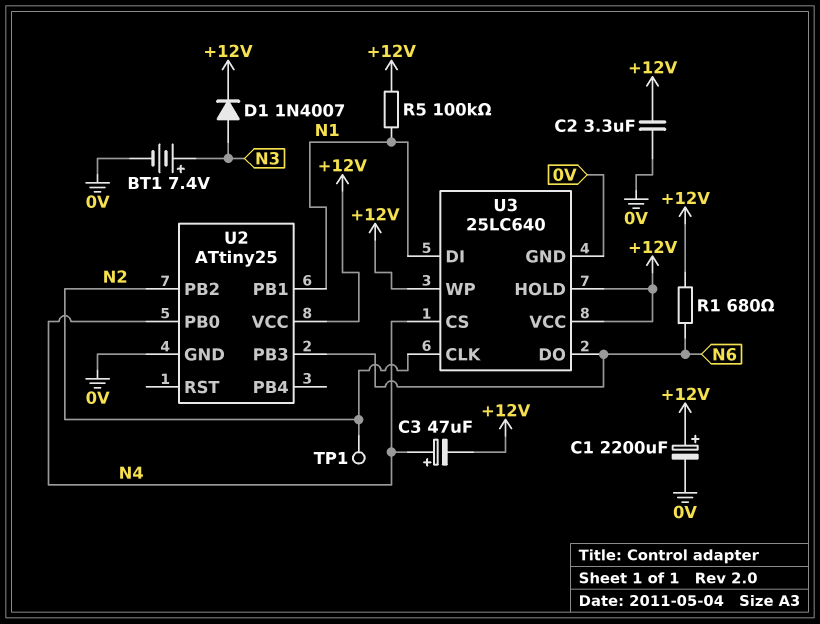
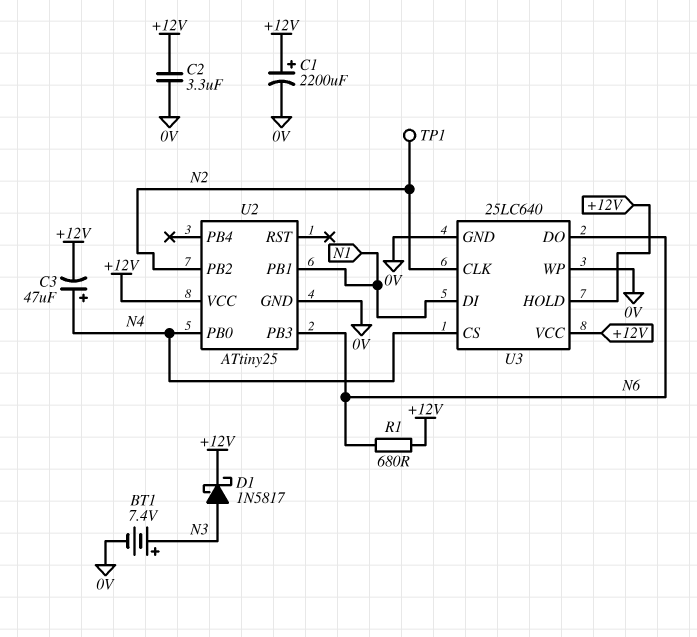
D1: diode 1N4007 (A N3, K +12V) -> schottky 1N5817 (A N3, K +12V)
R5: 100k (+12V, N1) -> none
U3 pin WP: +12V -> 0V

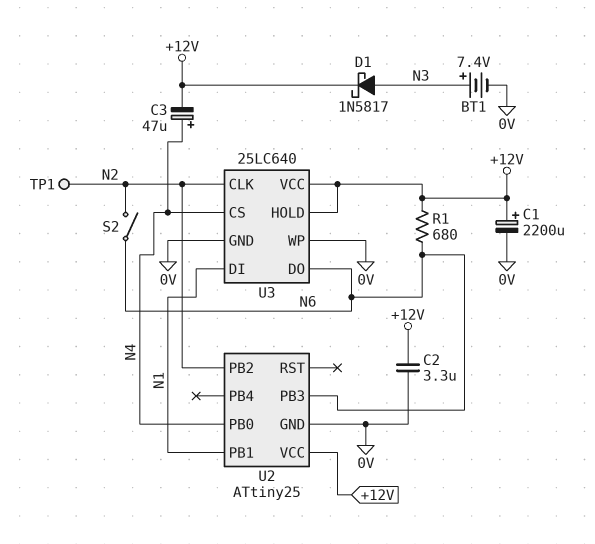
S2: none -> switch (N2, N6)

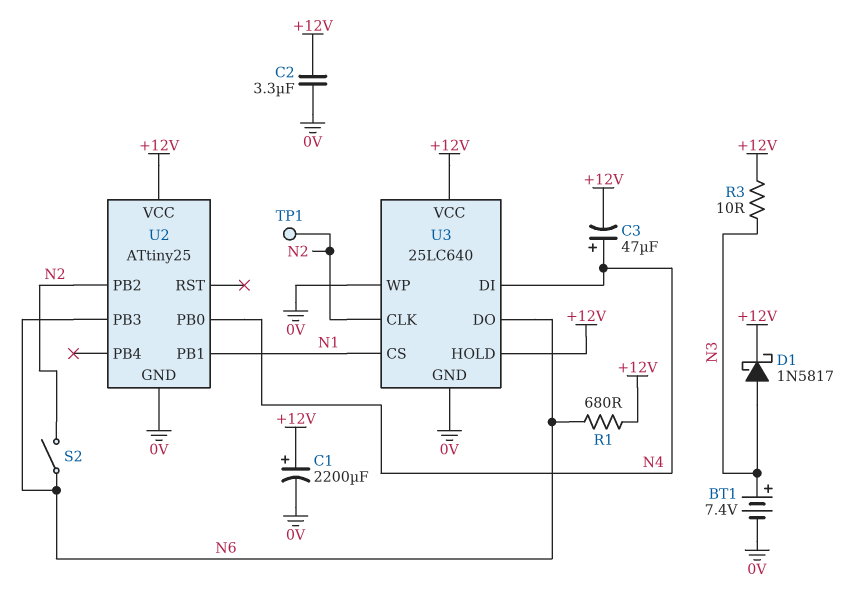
R3: none -> 10 (+12V, N3)
U3 pin CS: N4 -> N1
U3 pin DI: N1 -> N4

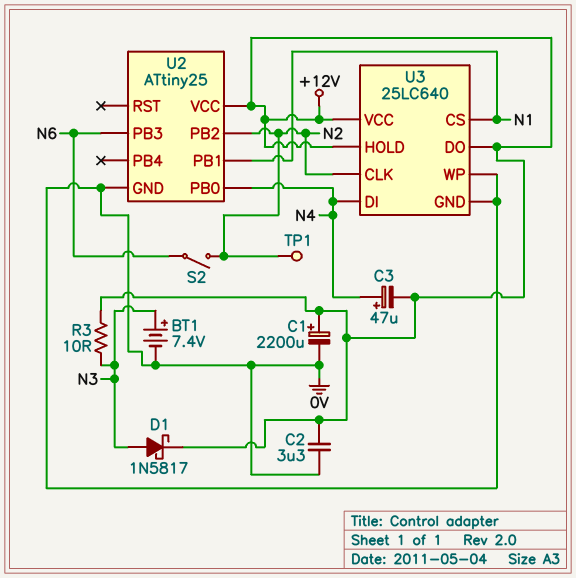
R1: 680 (+12V, N6) -> none
U3 pin DO: N6 -> +12V

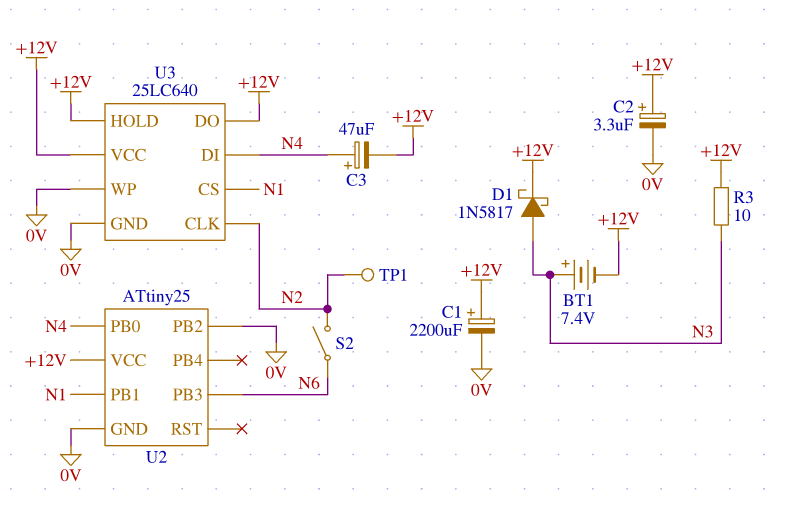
BT1: 7.4V (plus N3, minus 0V) -> 7.4V (plus N3, minus +12V)
C2: 3.3uF (+12V, 0V) -> 3.3uF (plus +12V, minus 0V)
U2 pin PB2: N2 -> 0V

